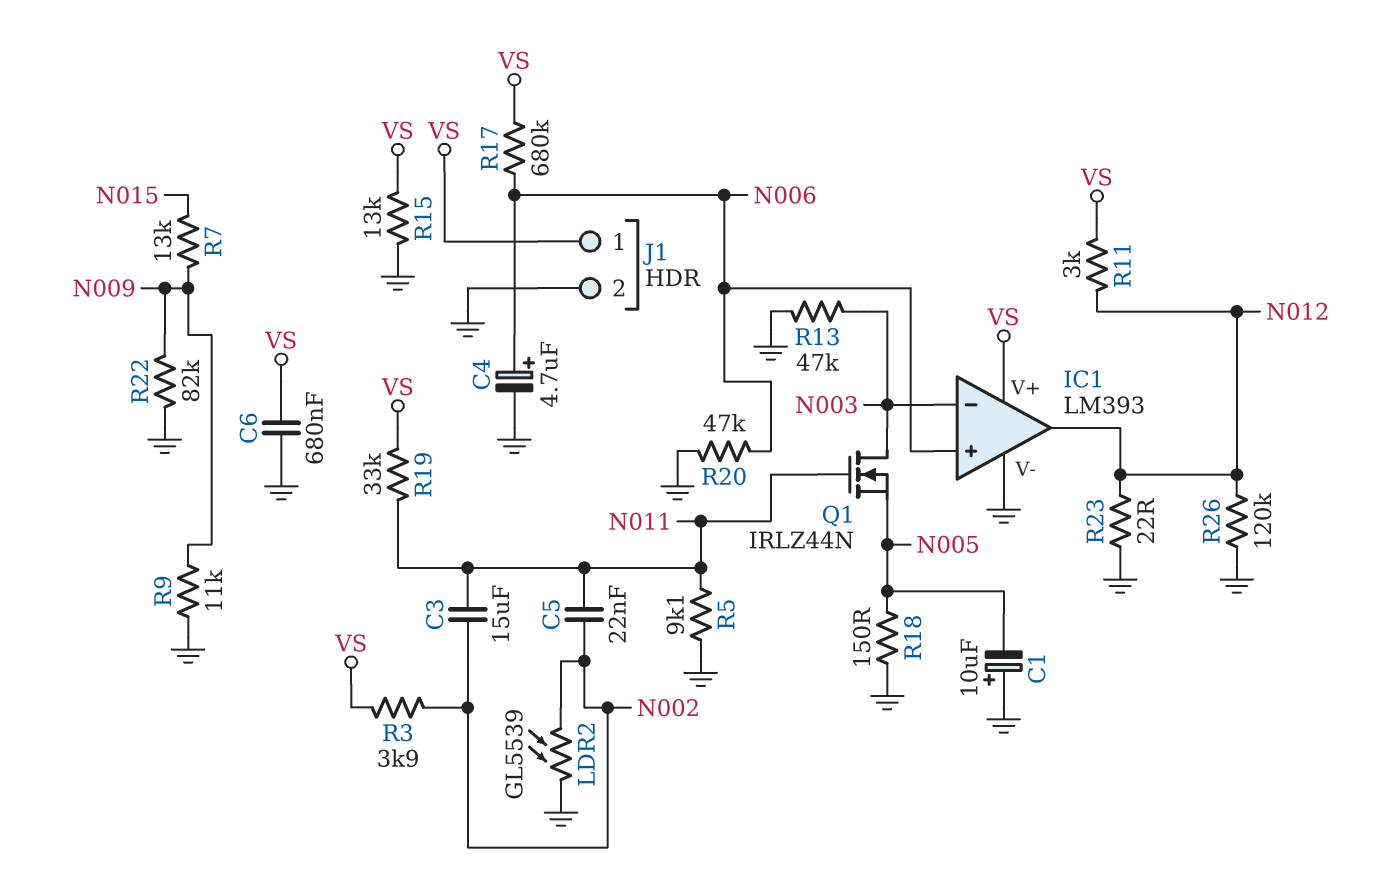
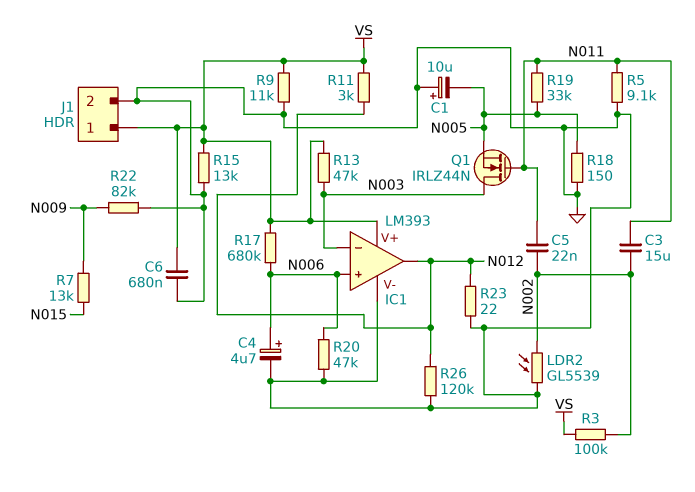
R3: 3.9k (N002, VS) -> 100k (N002, VS)
R9: 11k (GND, N009) -> 11k (GND, VS)
R13: 47k (GND, N003) -> 47k (N003, VS)
R19: 33k (N011, VS) -> 33k (N005, N011)

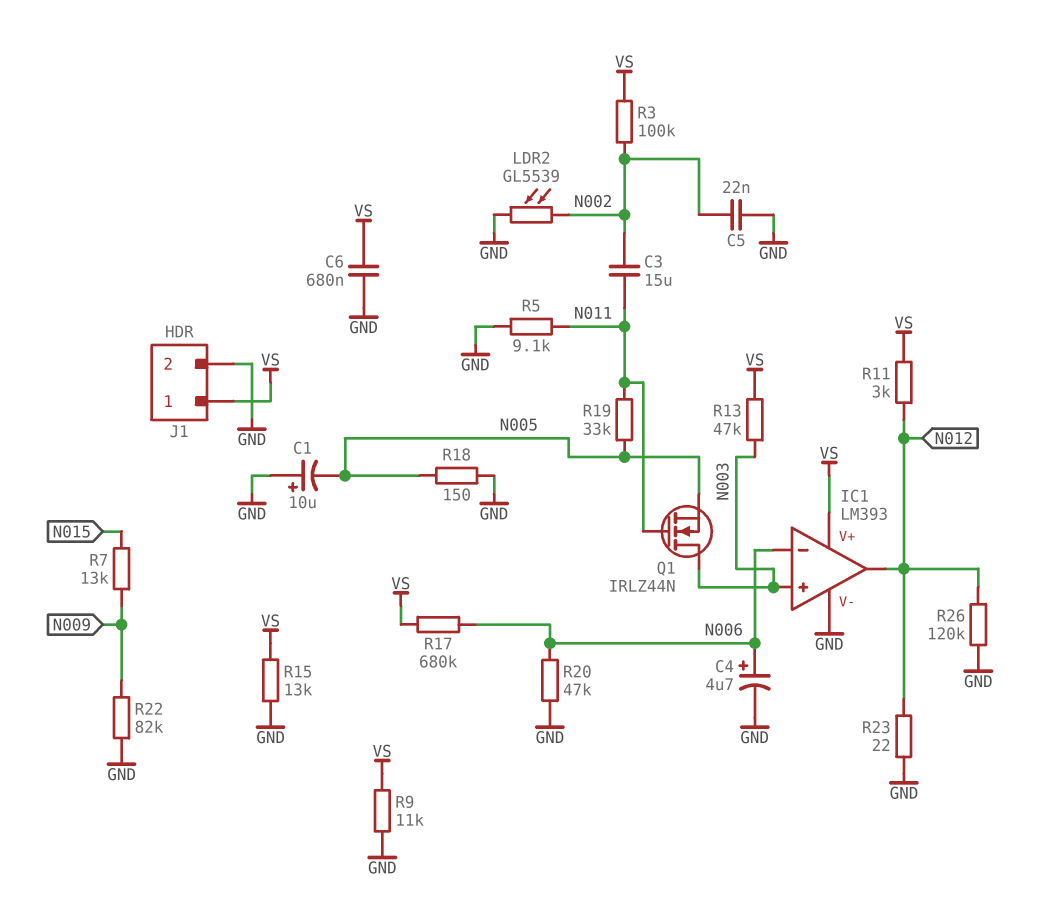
C5: 22nF (N002, N011) -> 22nF (GND, N002)
IC1 pin in+: N006 -> N003
IC1 pin in-: N003 -> N006

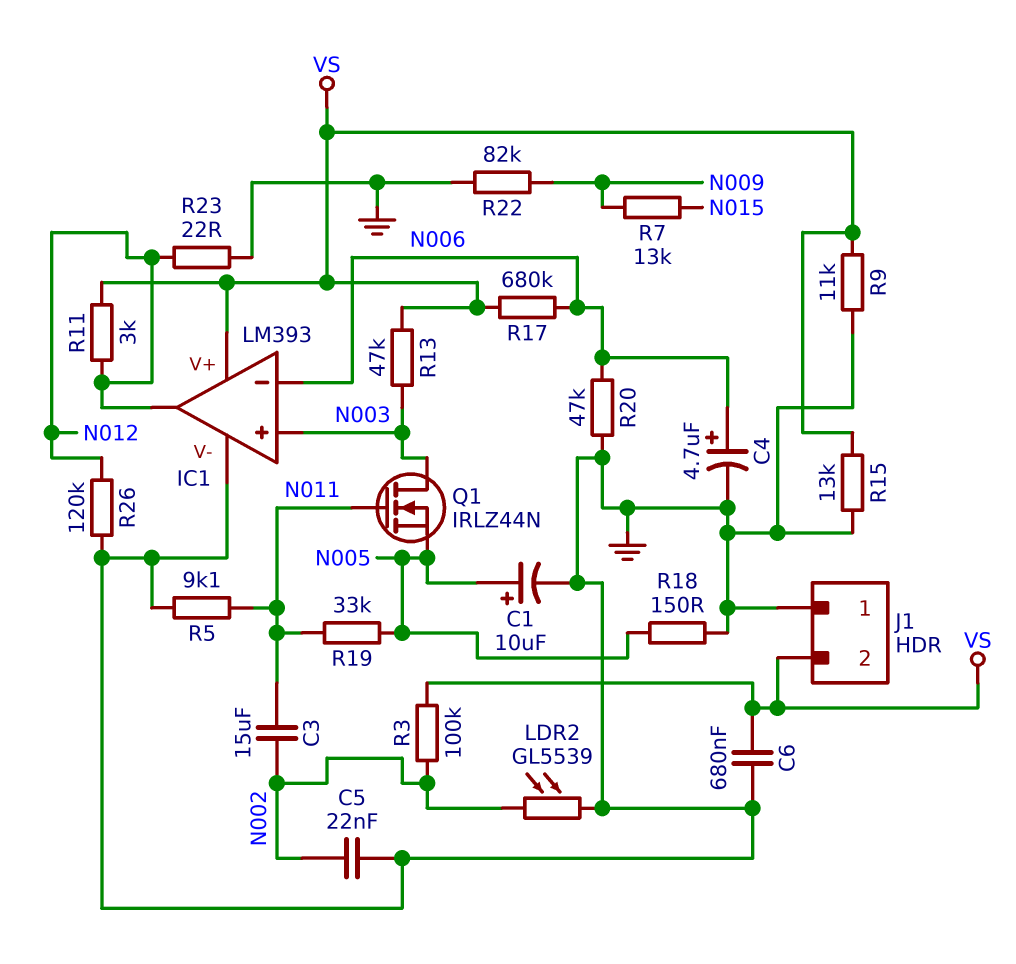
C1: 10uF (plus GND, minus N005) -> 10uF (plus N005, minus GND)
J1 pin 1: VS -> GND
J1 pin 2: GND -> VS

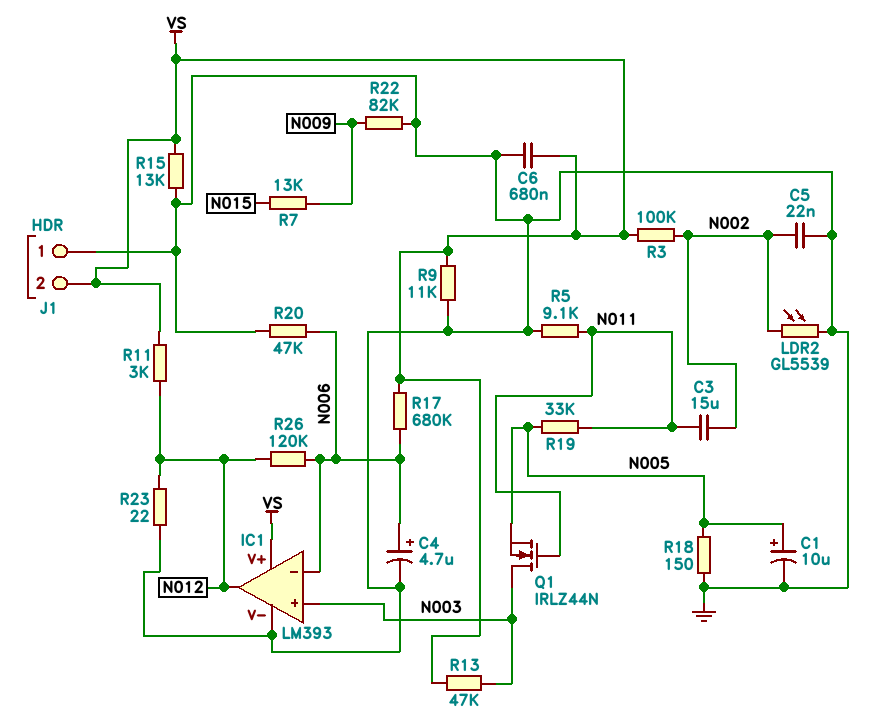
R26: 120k (GND, N012) -> 120k (N006, N012)

